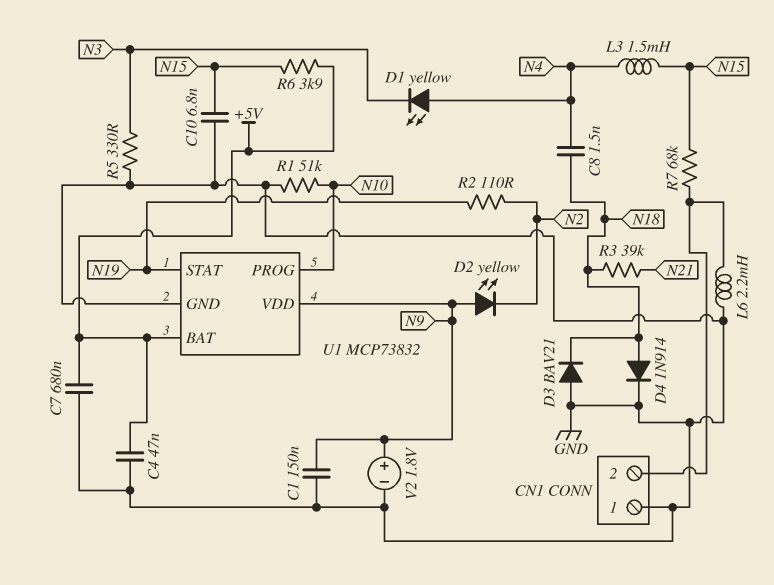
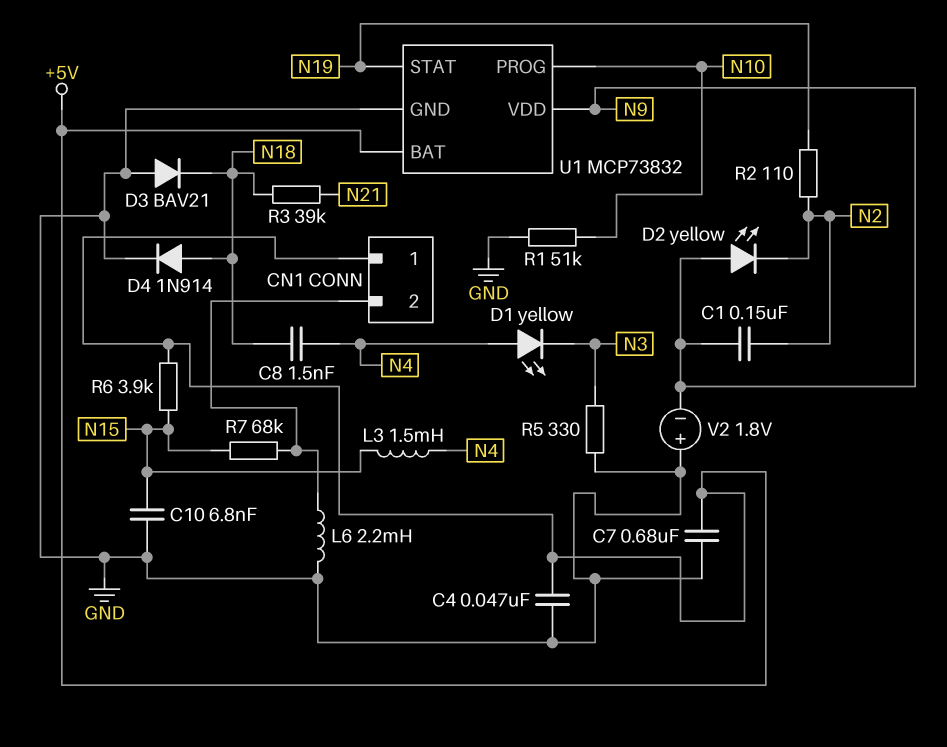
C1: 150nF (GND, N9) -> 150nF (N2, N9)
CN1 pin 1: GND -> +5V
V2: 1.8V (plus N9, minus GND) -> 1.8V (plus GND, minus N9)

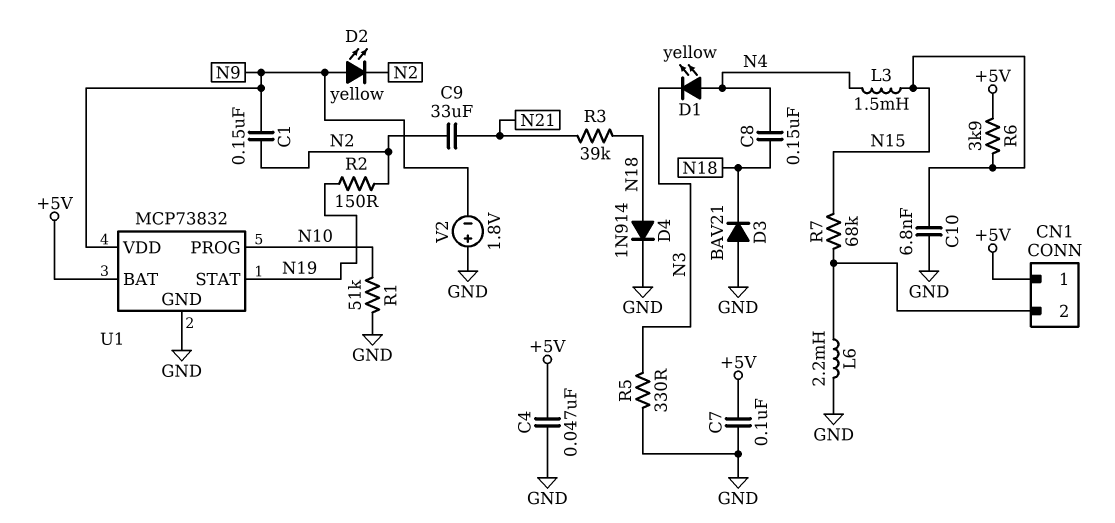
C7: 680nF (+5V, GND) -> 100nF (+5V, GND)
C8: 1.5nF (N4, N18) -> 150nF (N4, N18)
C9: none -> 33uF (N2, N21)
R2: 110 (N2, N19) -> 150 (N2, N19)

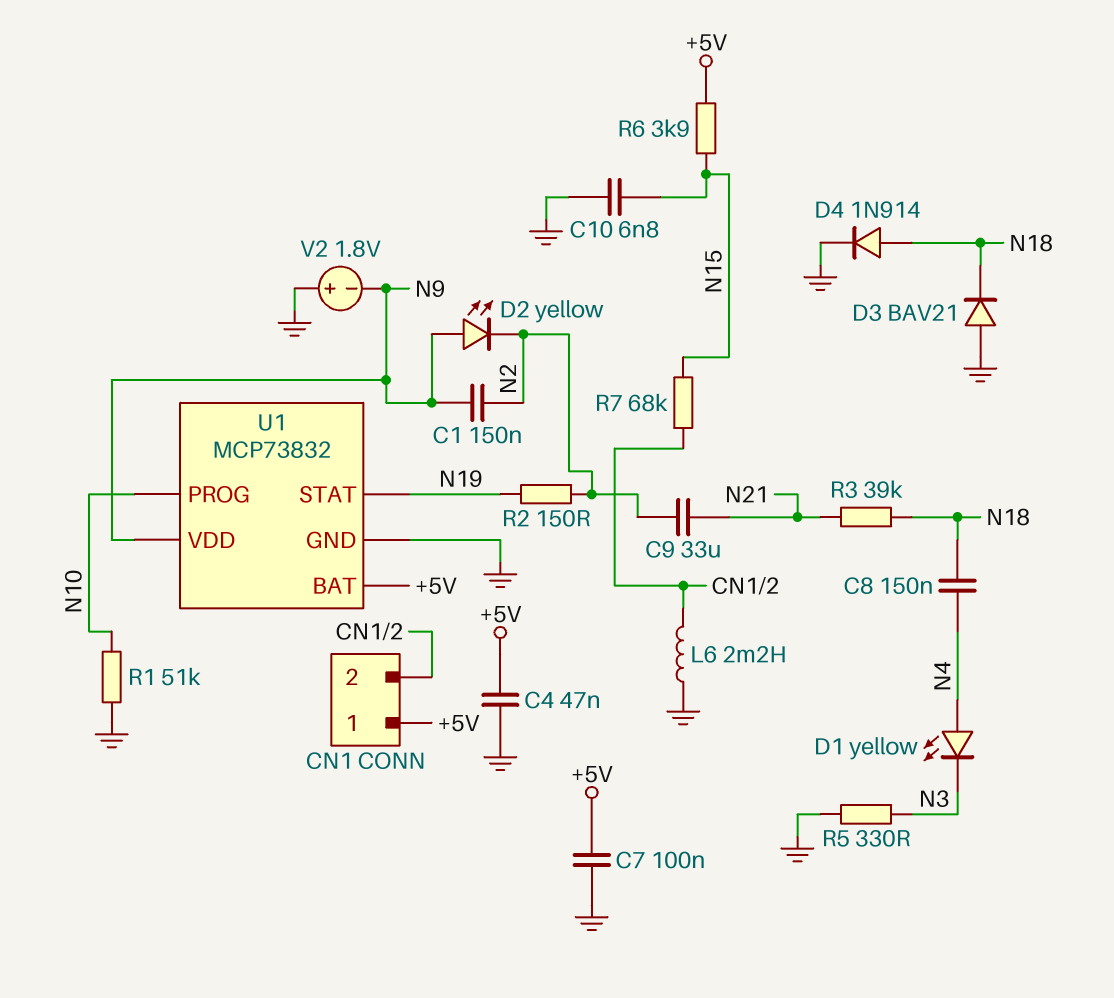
L3: 1.5mH (N4, N15) -> none

